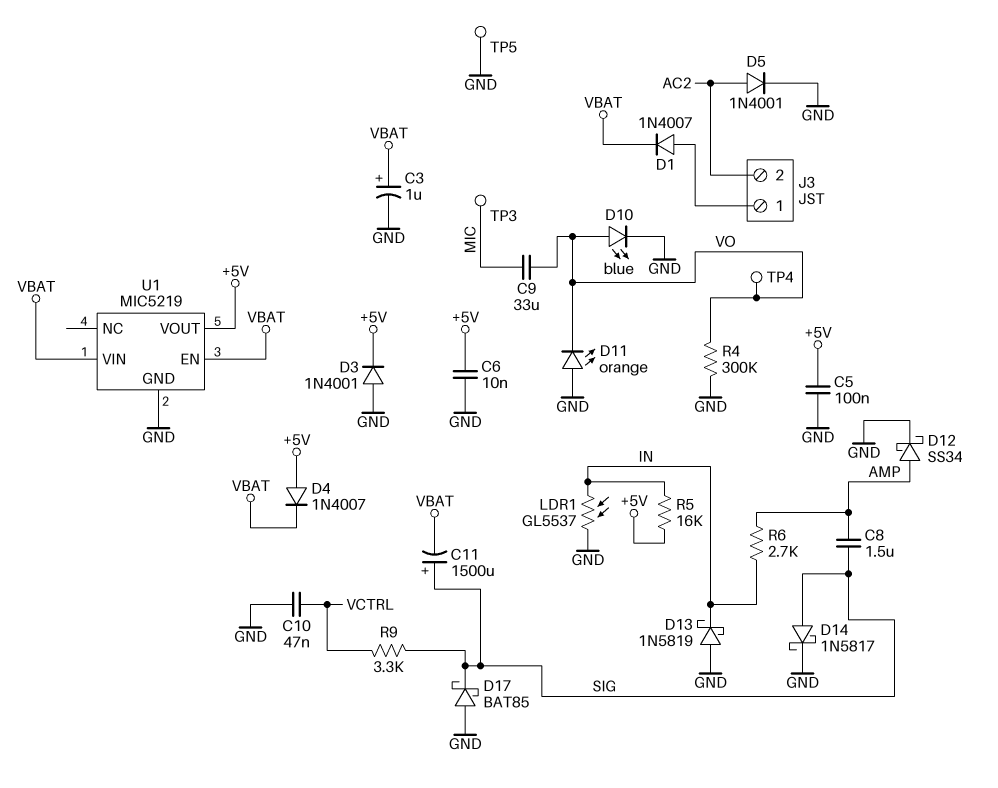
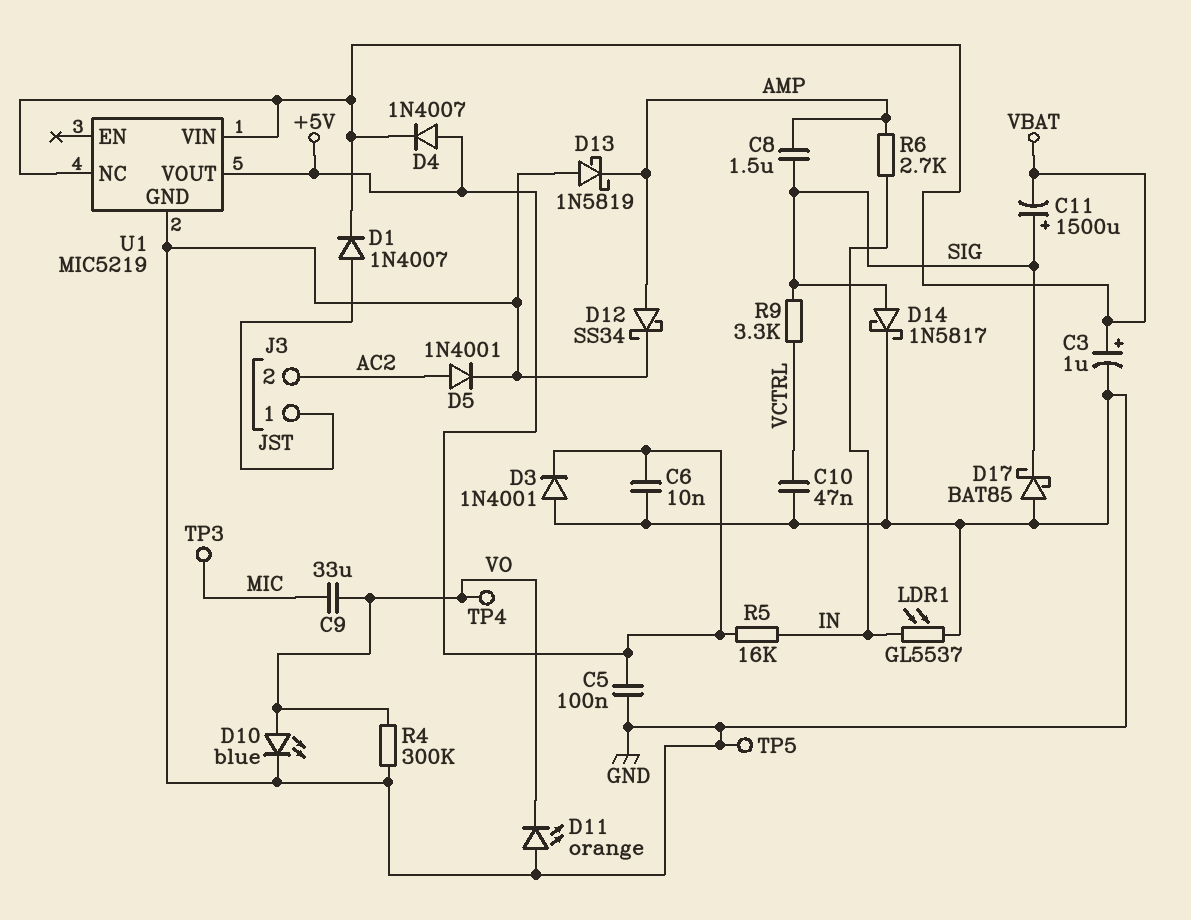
D13: schottky 1N5819 (A GND, K IN) -> schottky 1N5819 (A GND, K AMP)
U1 pin EN: VBAT -> none
U1 pin NC: none -> VBAT

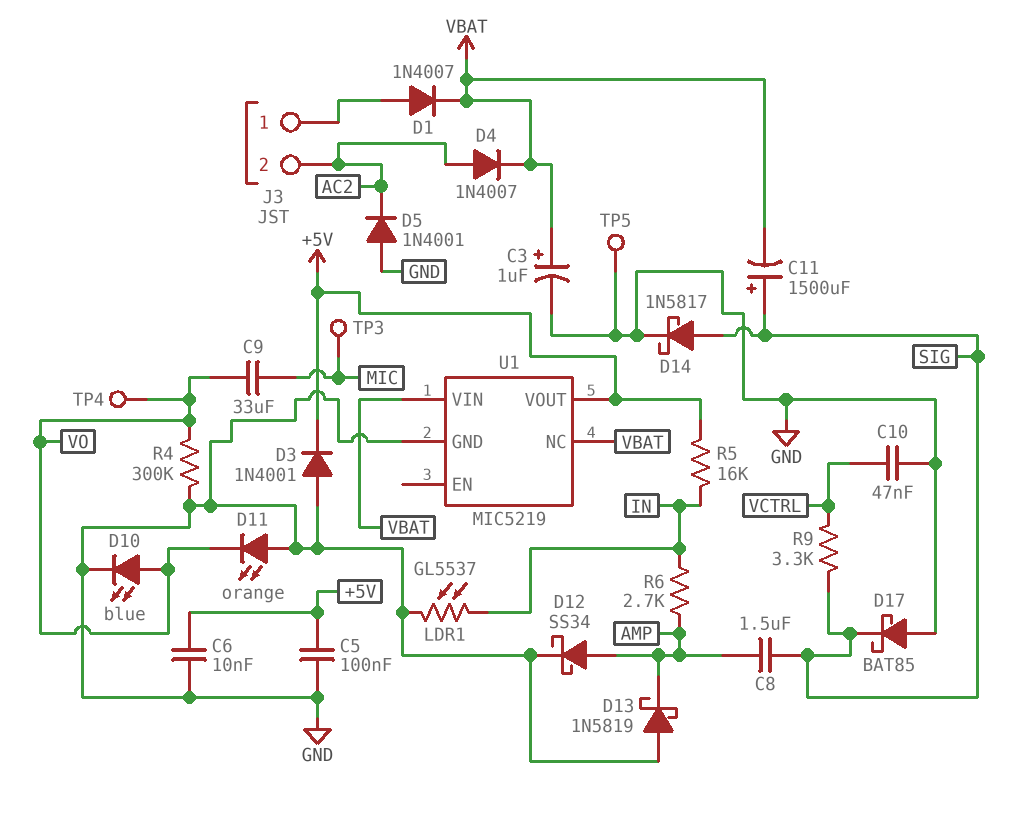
D4: diode 1N4007 (A +5V, K VBAT) -> diode 1N4007 (A AC2, K VBAT)
D5: diode 1N4001 (A AC2, K GND) -> diode 1N4001 (A GND, K AC2)

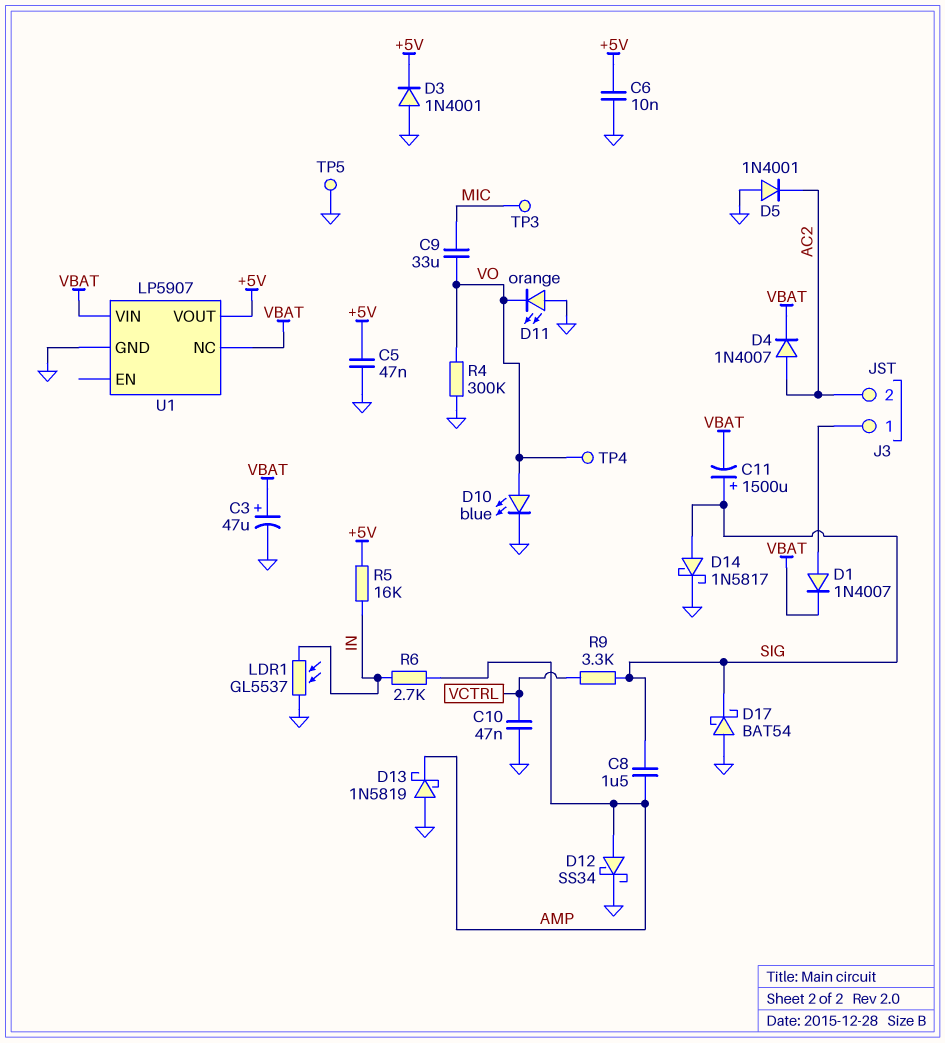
C3: 1uF (plus VBAT, minus GND) -> 47uF (plus VBAT, minus GND)
C5: 100nF (+5V, GND) -> 47nF (+5V, GND)
D17: schottky BAT85 (A GND, K SIG) -> schottky BAT54 (A GND, K SIG)
U1: MIC5219 -> LP5907

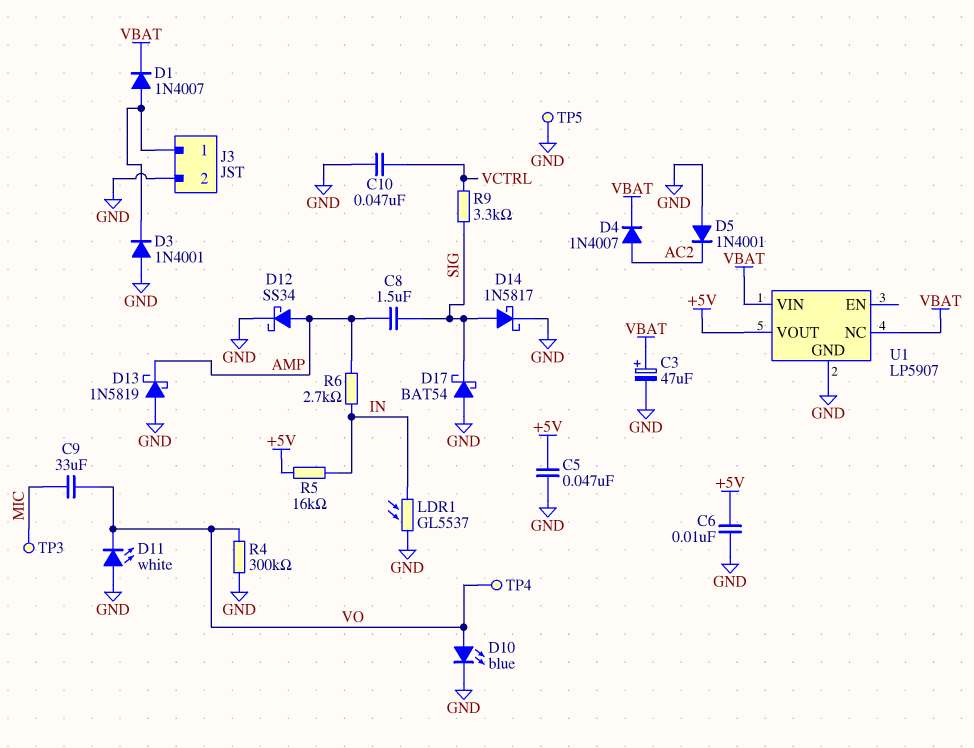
C11: 1500uF (plus SIG, minus VBAT) -> none
D3: diode 1N4001 (A GND, K +5V) -> diode 1N4001 (A GND, K J3/1)
D11: LED orange (A GND, K VO) -> LED white (A GND, K VO)
J3 pin 2: AC2 -> GND

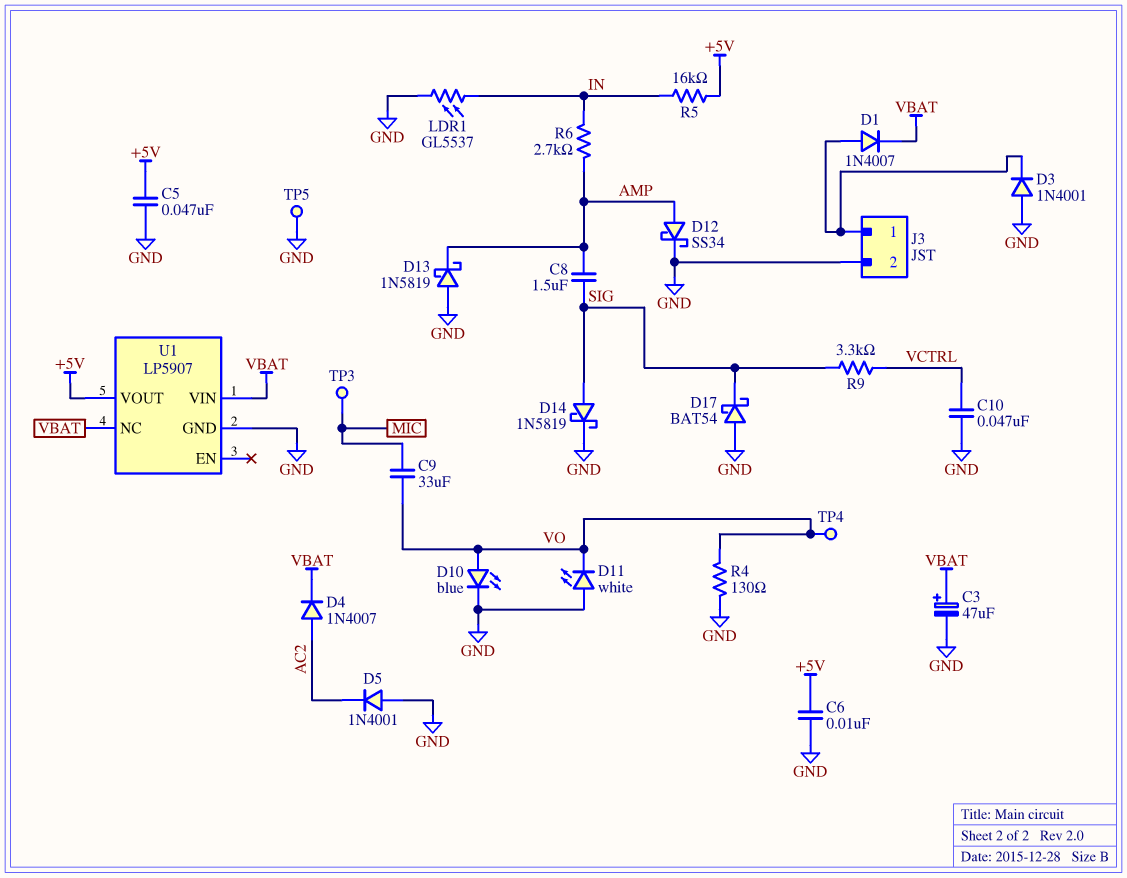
D14: schottky 1N5817 (A SIG, K GND) -> schottky 1N5819 (A SIG, K GND)
R4: 300k (GND, VO) -> 130 (GND, VO)

